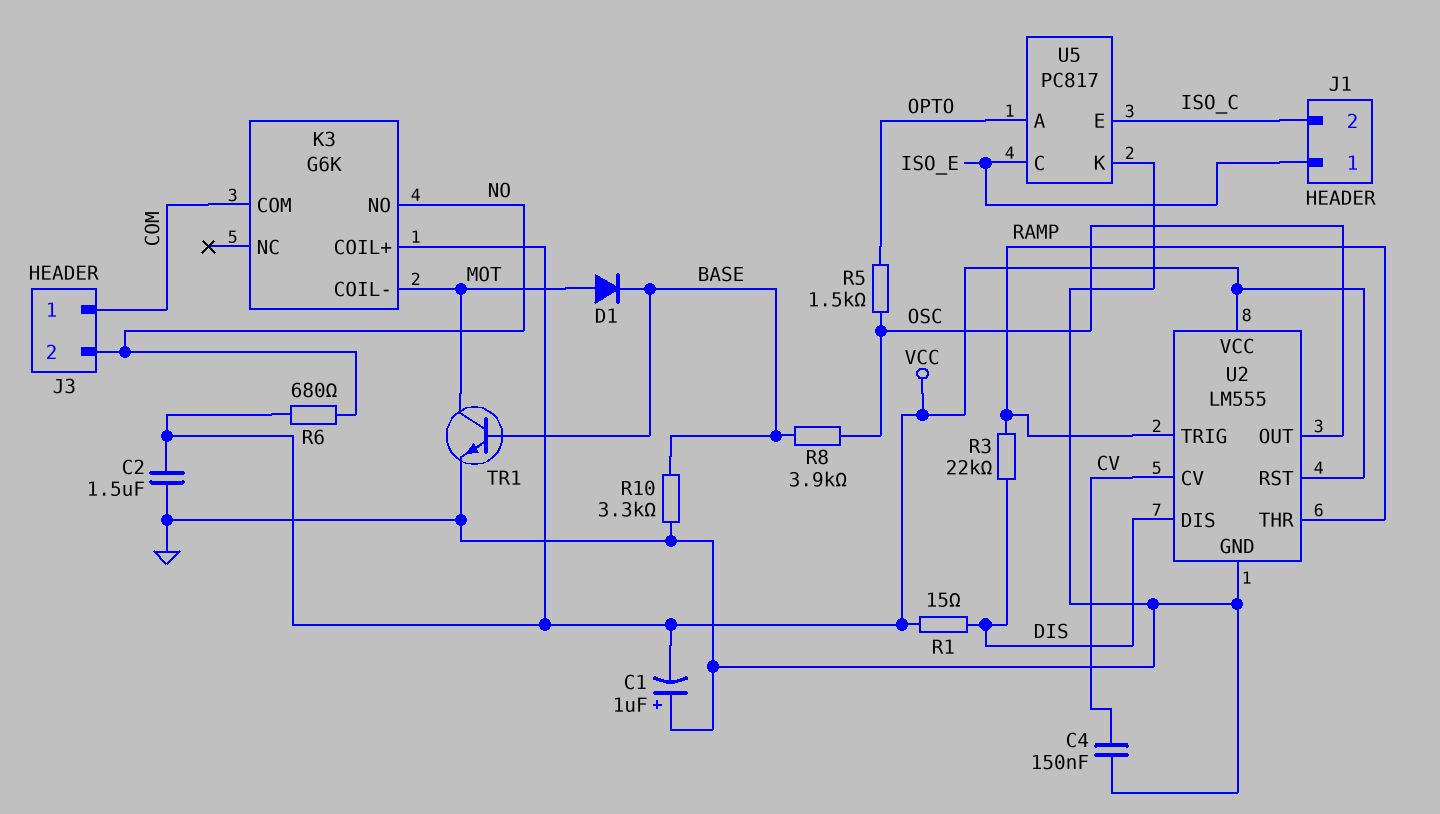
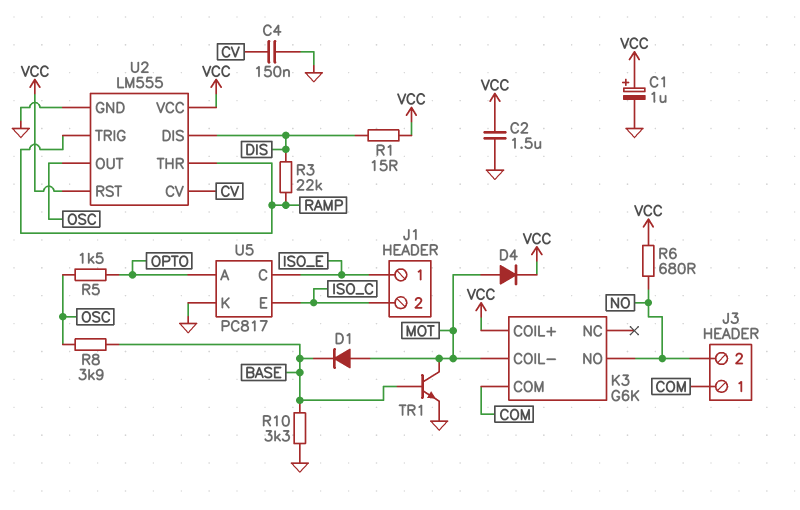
C1: 1uF (plus GND, minus VCC) -> 1uF (plus VCC, minus GND)
D4: none -> diode (A MOT, K VCC)

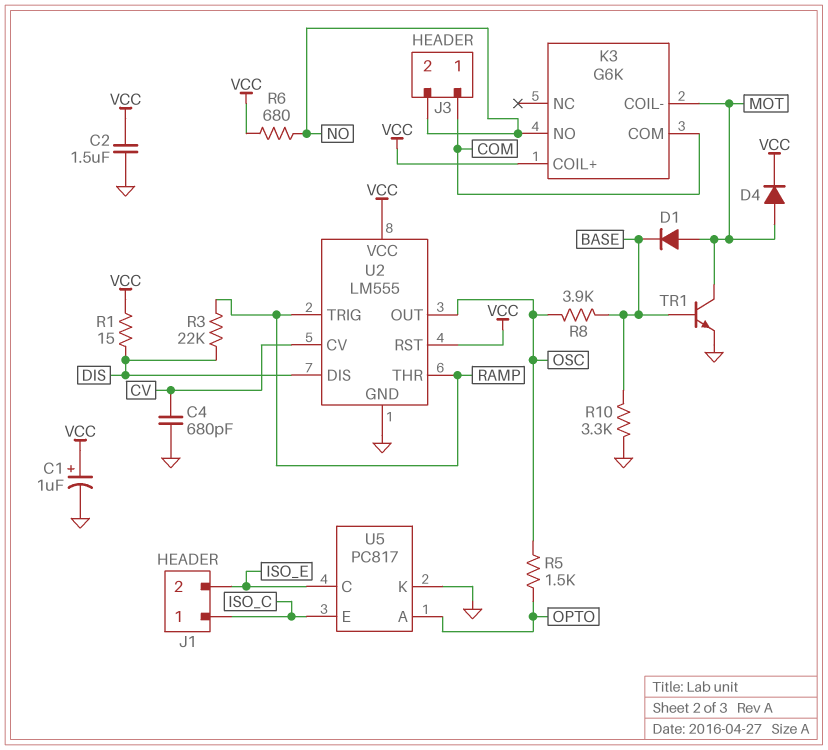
C4: 150nF (CV, GND) -> 680pF (CV, GND)
J1 pin 1: ISO_E -> ISO_C
J1 pin 2: ISO_C -> ISO_E

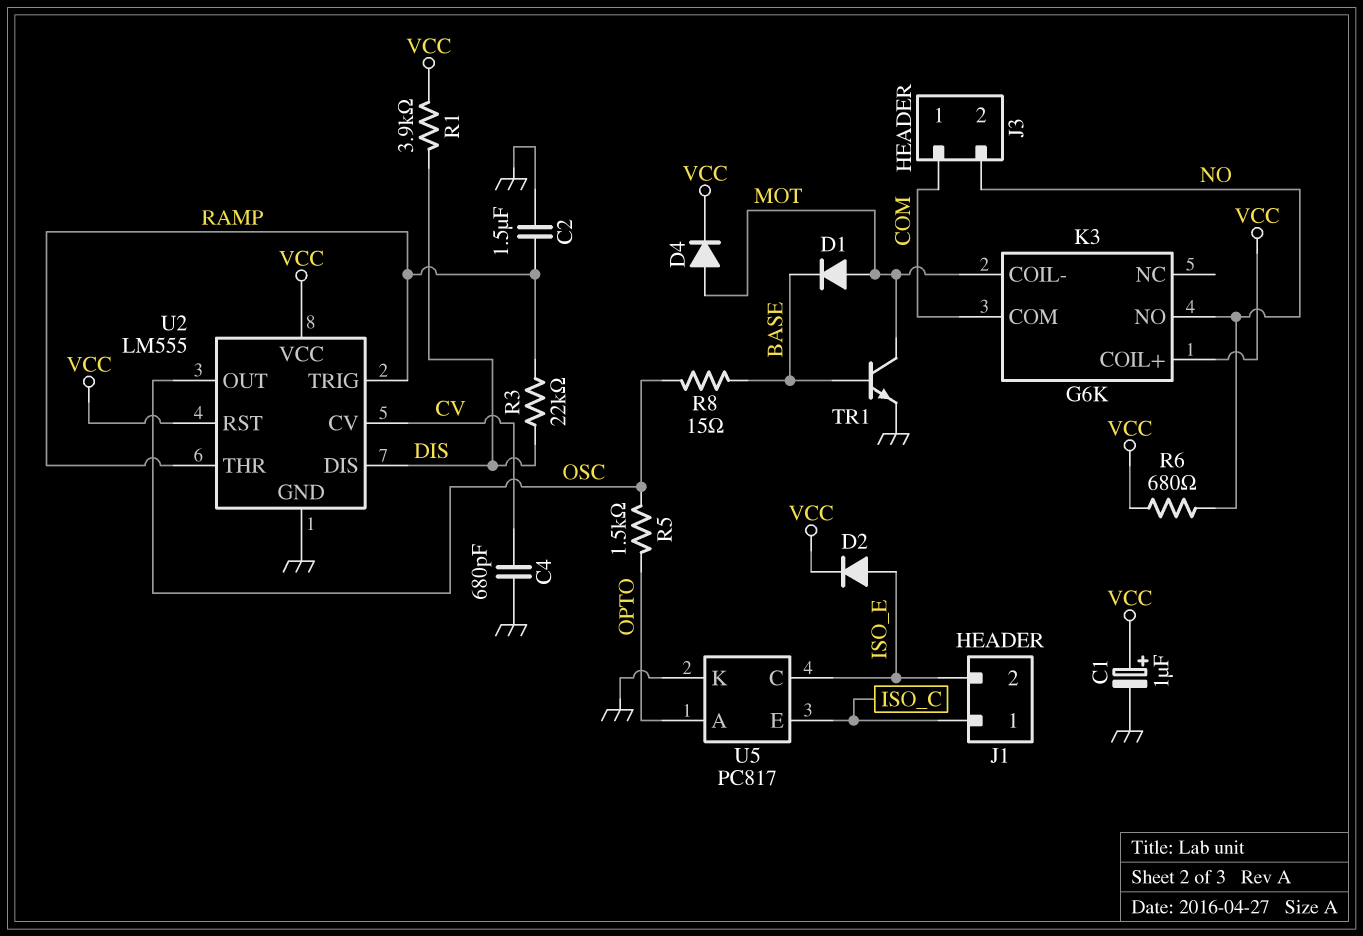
C2: 1.5uF (GND, VCC) -> 1.5uF (GND, RAMP)
D2: none -> diode (A ISO_E, K VCC)
R1: 15 (DIS, VCC) -> 3.9k (DIS, VCC)
R8: 3.9k (BASE, OSC) -> 15 (BASE, OSC)
R10: 3.3k (BASE, GND) -> none

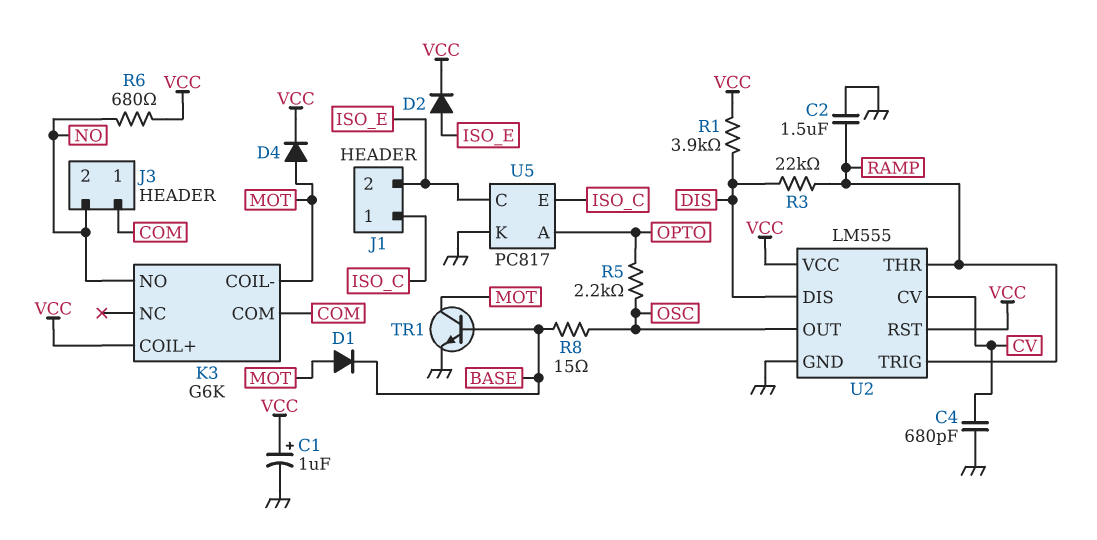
R5: 1.5k (OPTO, OSC) -> 2.2k (OPTO, OSC)

